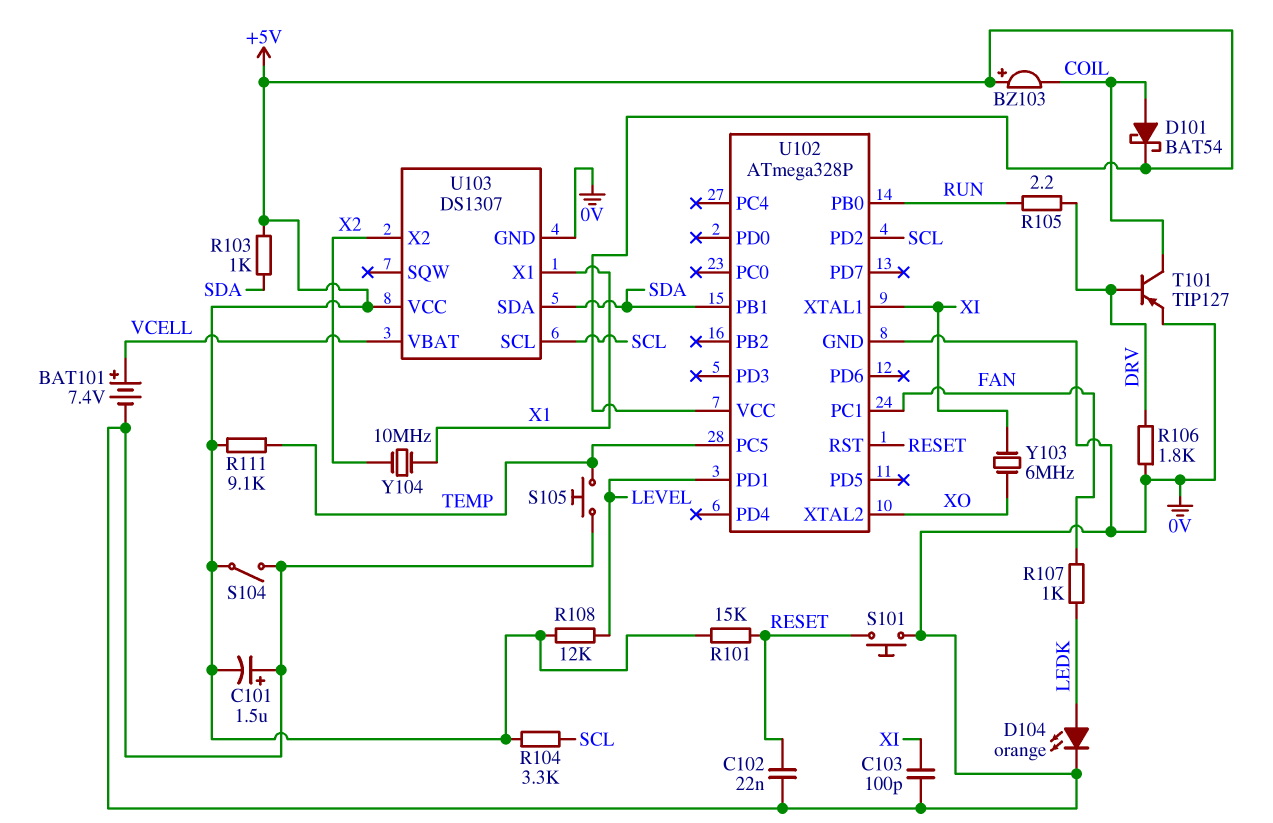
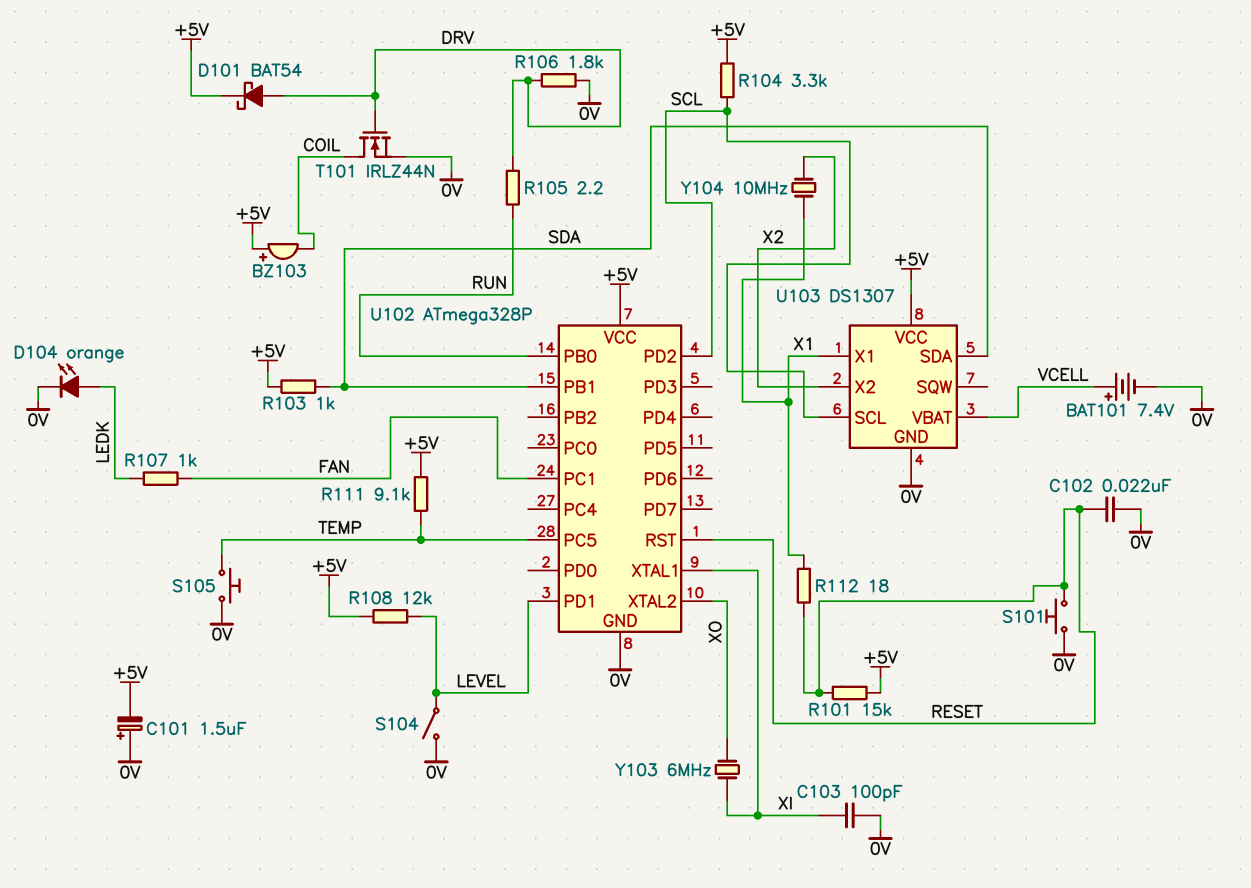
D101: schottky BAT54 (A COIL, K +5V) -> schottky BAT54 (A DRV, K +5V)
R112: none -> 18 (RESET, X1)
S104: switch (+5V, 0V) -> switch (0V, LEVEL)
T101: PNP TIP127 (B DRV, C COIL, E 0V) -> NMOS IRLZ44N (G DRV, D COIL, S 0V)

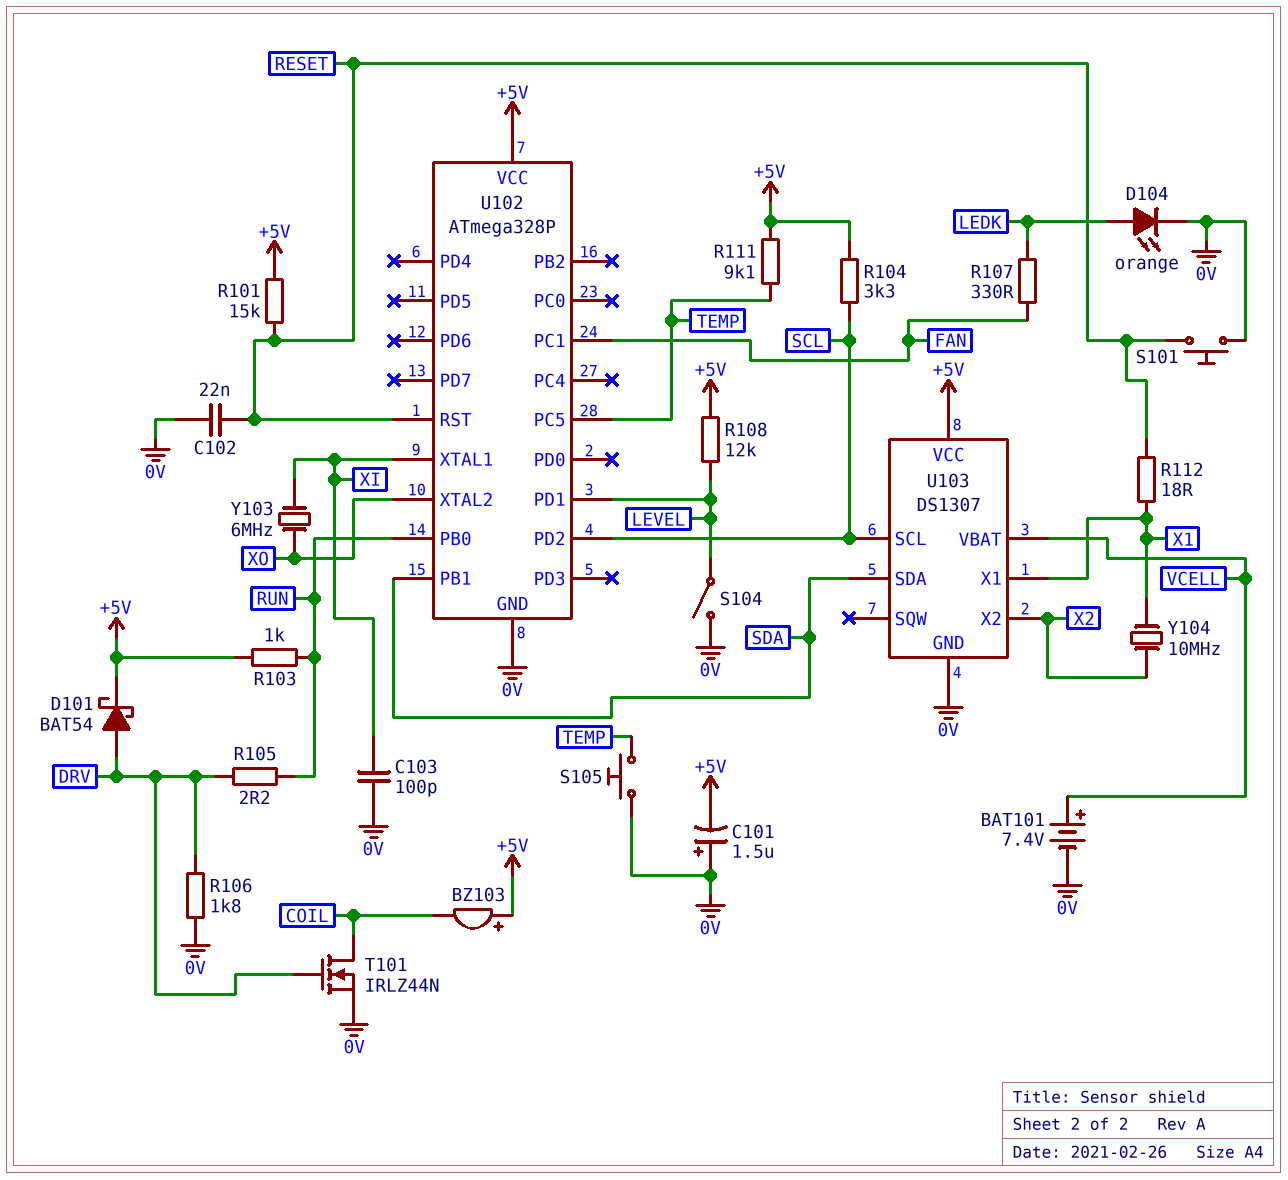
R103: 1k (+5V, SDA) -> 1k (+5V, RUN)
R107: 1k (FAN, LEDK) -> 330 (FAN, LEDK)

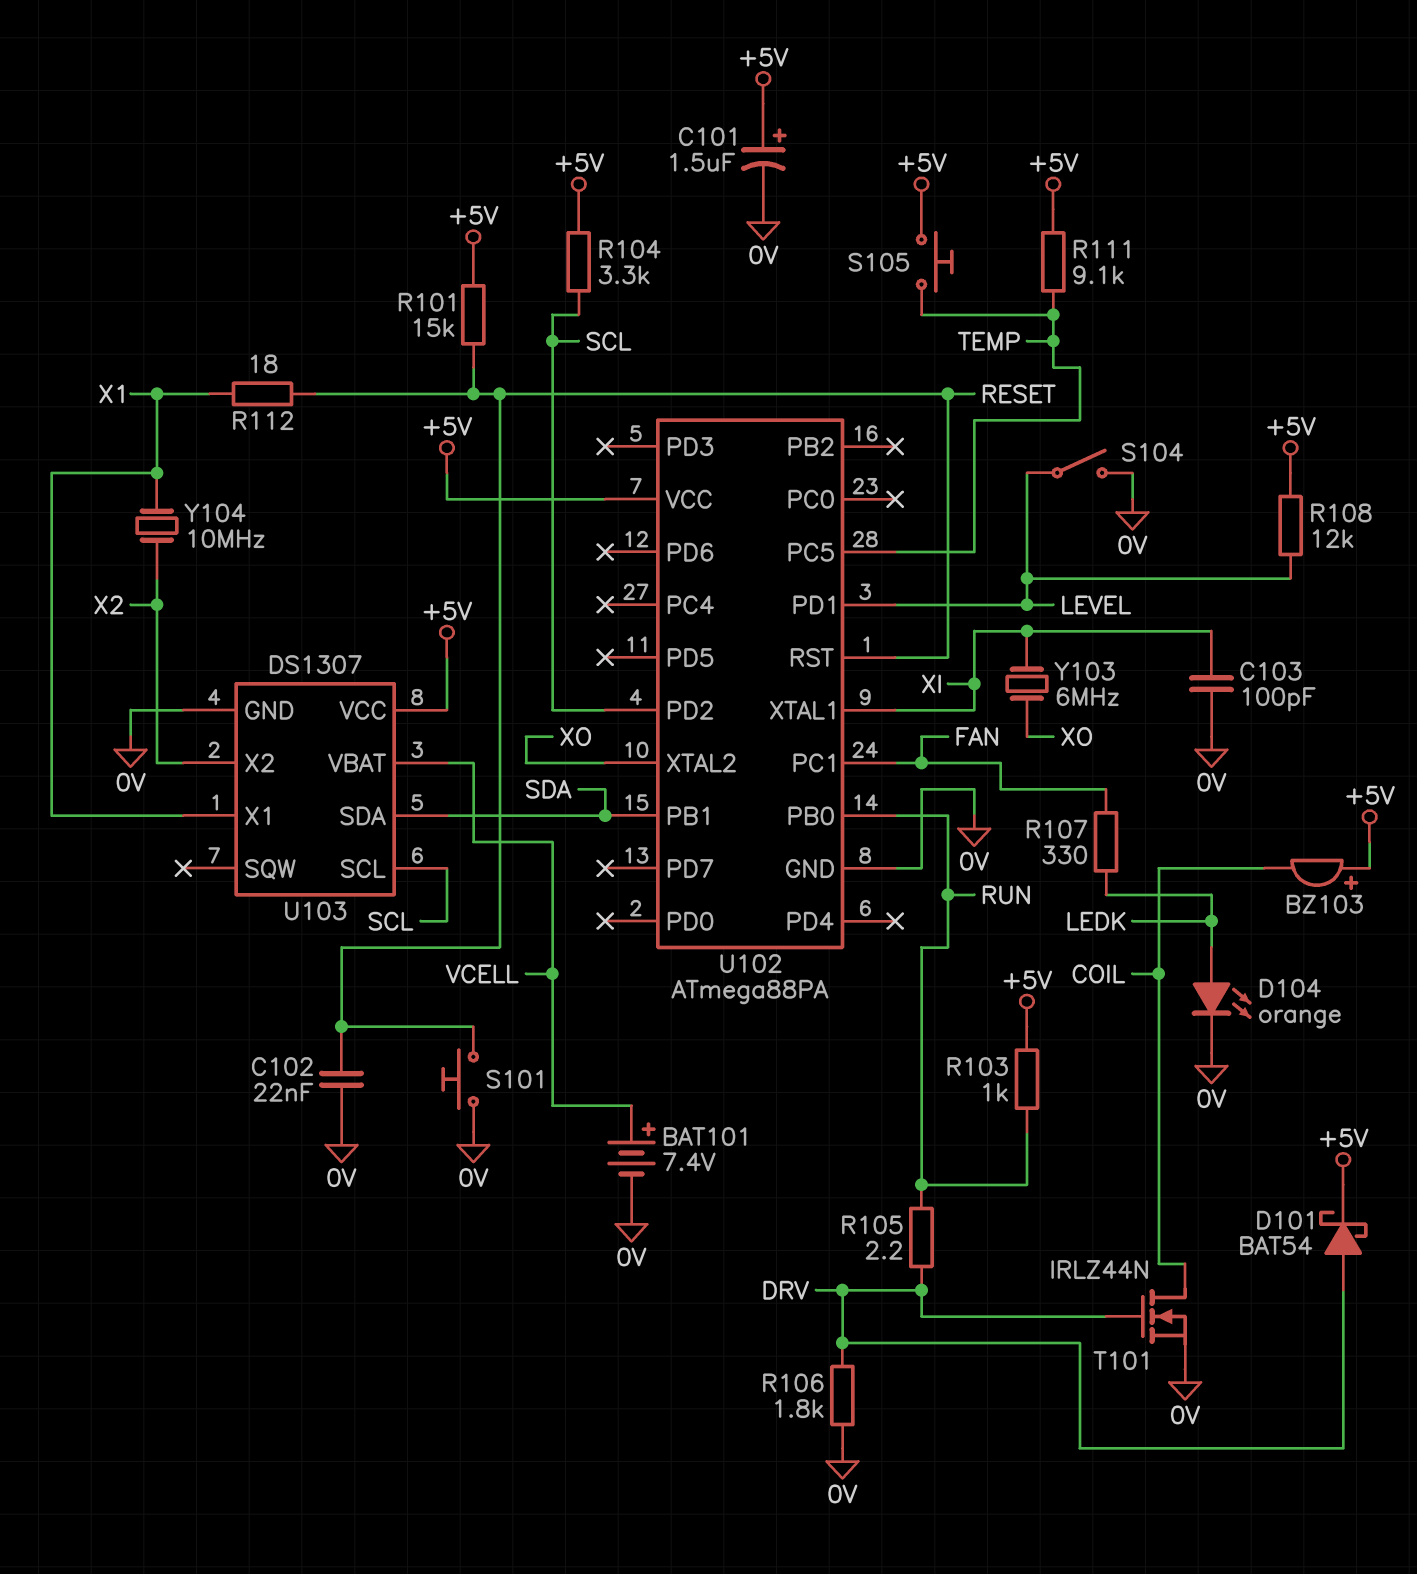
C101: 1.5uF (plus 0V, minus +5V) -> 1.5uF (plus +5V, minus 0V)
S105: button (0V, TEMP) -> button (+5V, TEMP)
U102: ATmega328P -> ATmega88PA

